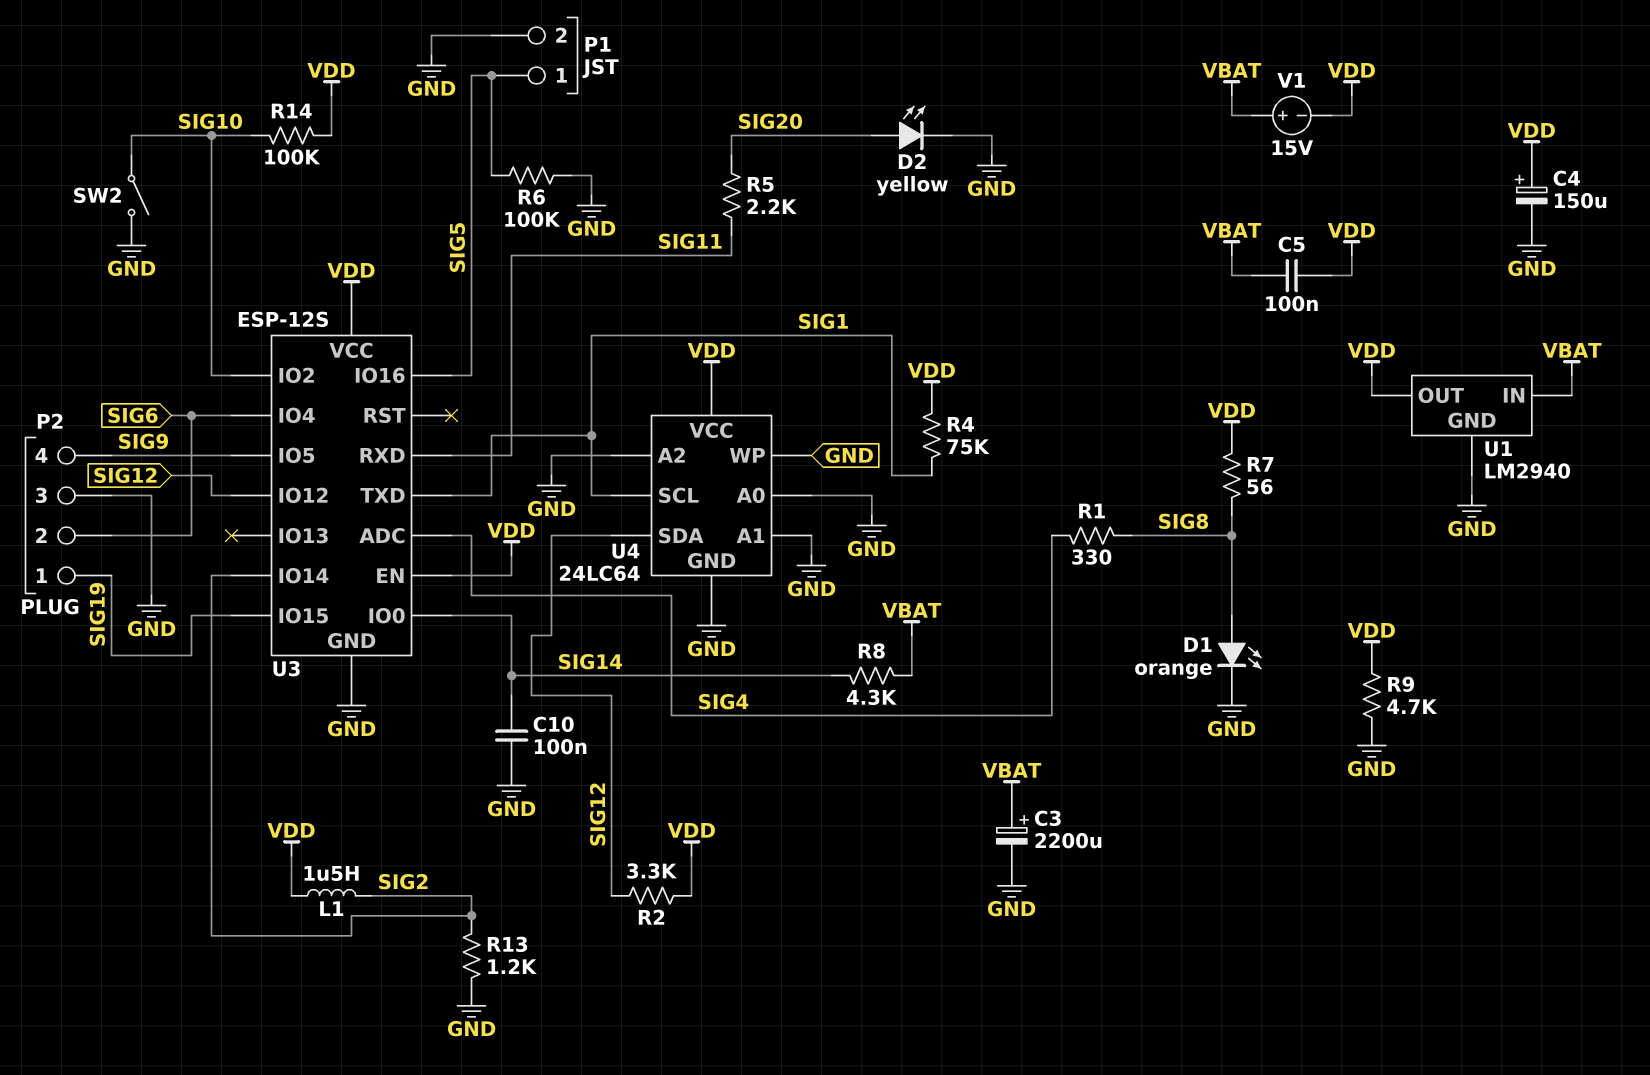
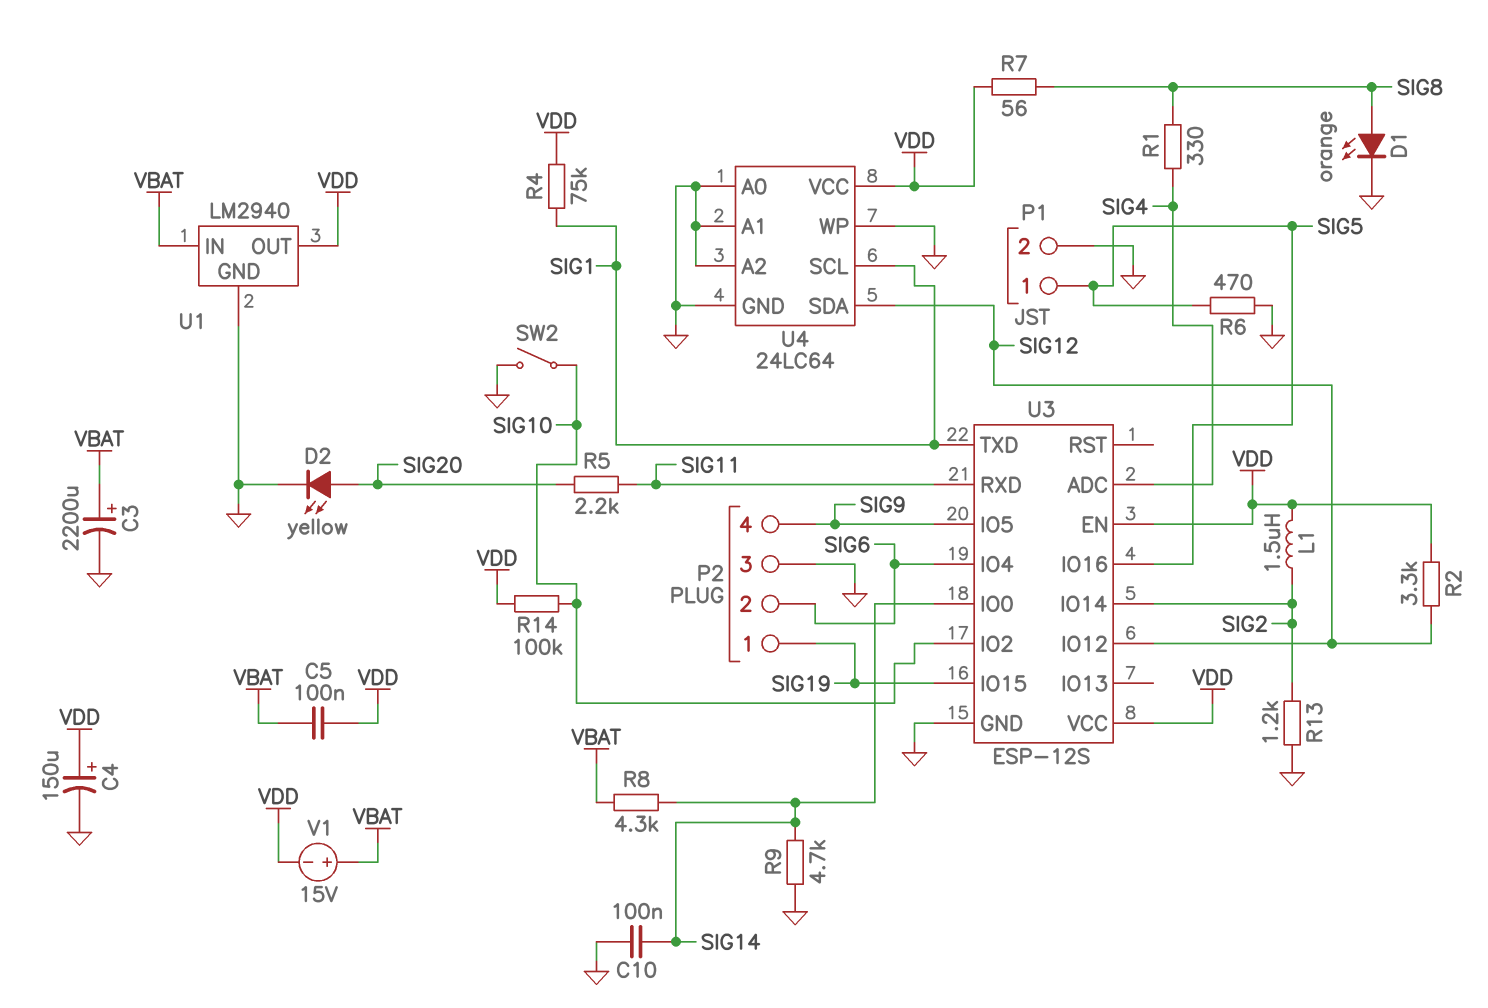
R6: 100k (GND, SIG5) -> 470 (GND, SIG5)
R9: 4.7k (GND, VDD) -> 4.7k (GND, SIG14)

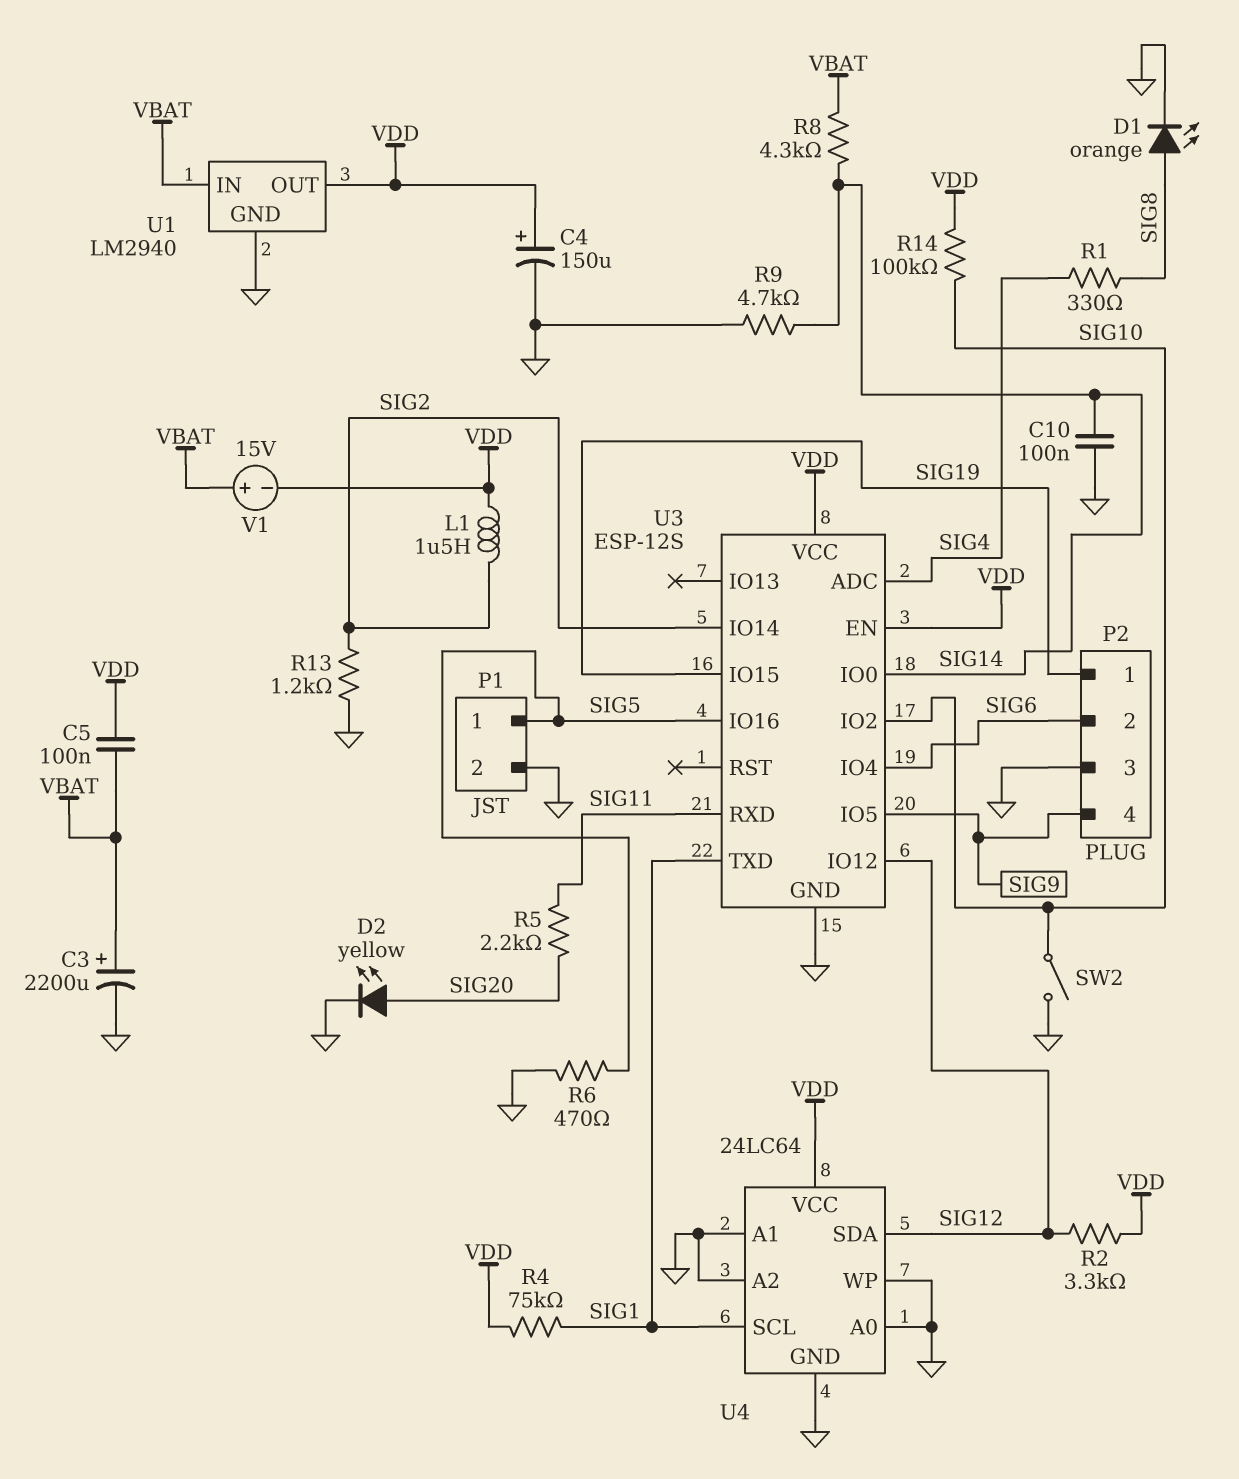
R7: 56 (SIG8, VDD) -> none

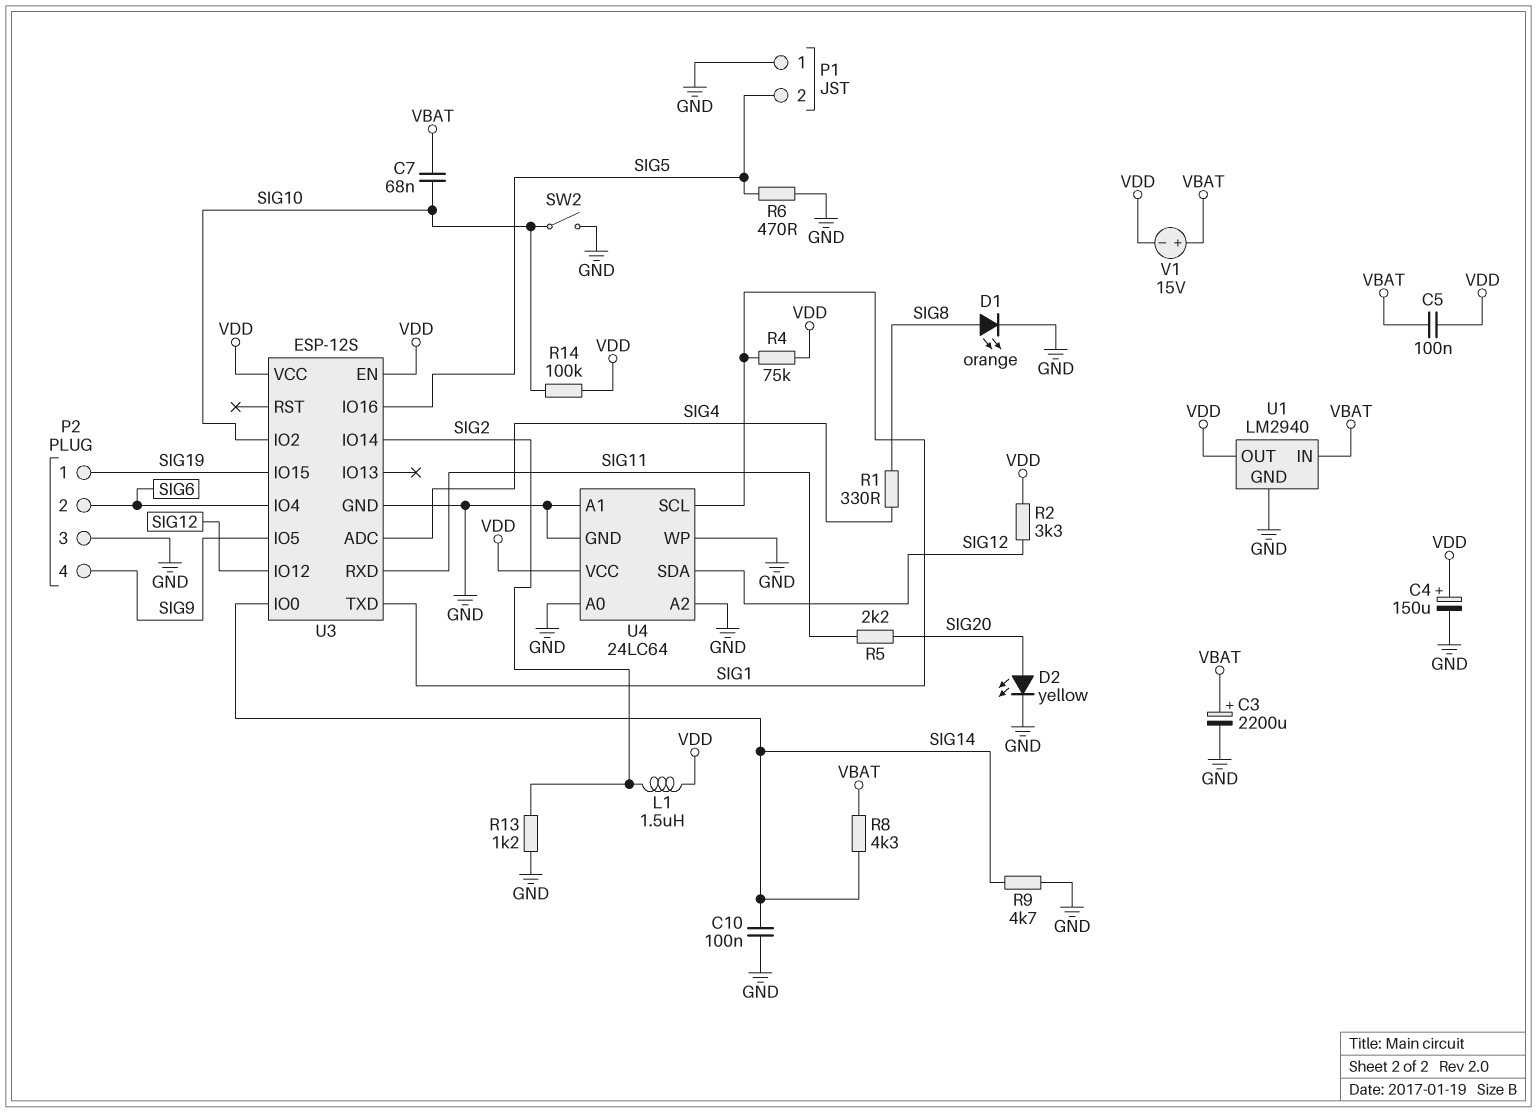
C7: none -> 68nF (SIG10, VBAT)
P1 pin 1: SIG5 -> GND
P1 pin 2: GND -> SIG5

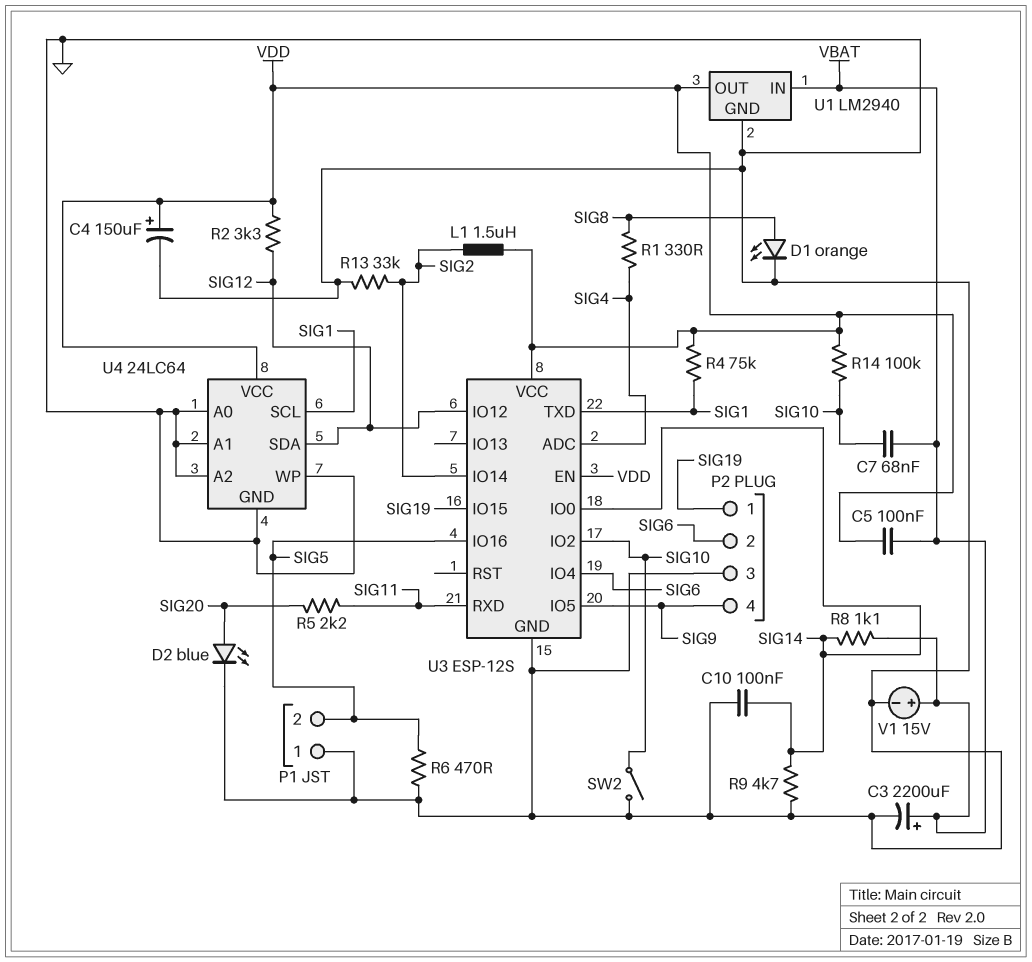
D2: LED yellow (A SIG20, K GND) -> LED blue (A SIG20, K GND)
R8: 4.3k (SIG14, VBAT) -> 1.1k (SIG14, VBAT)
R13: 1.2k (GND, SIG2) -> 33k (GND, SIG2)
V1: 15V (plus VBAT, minus VDD) -> 15V (plus VBAT, minus GND)

